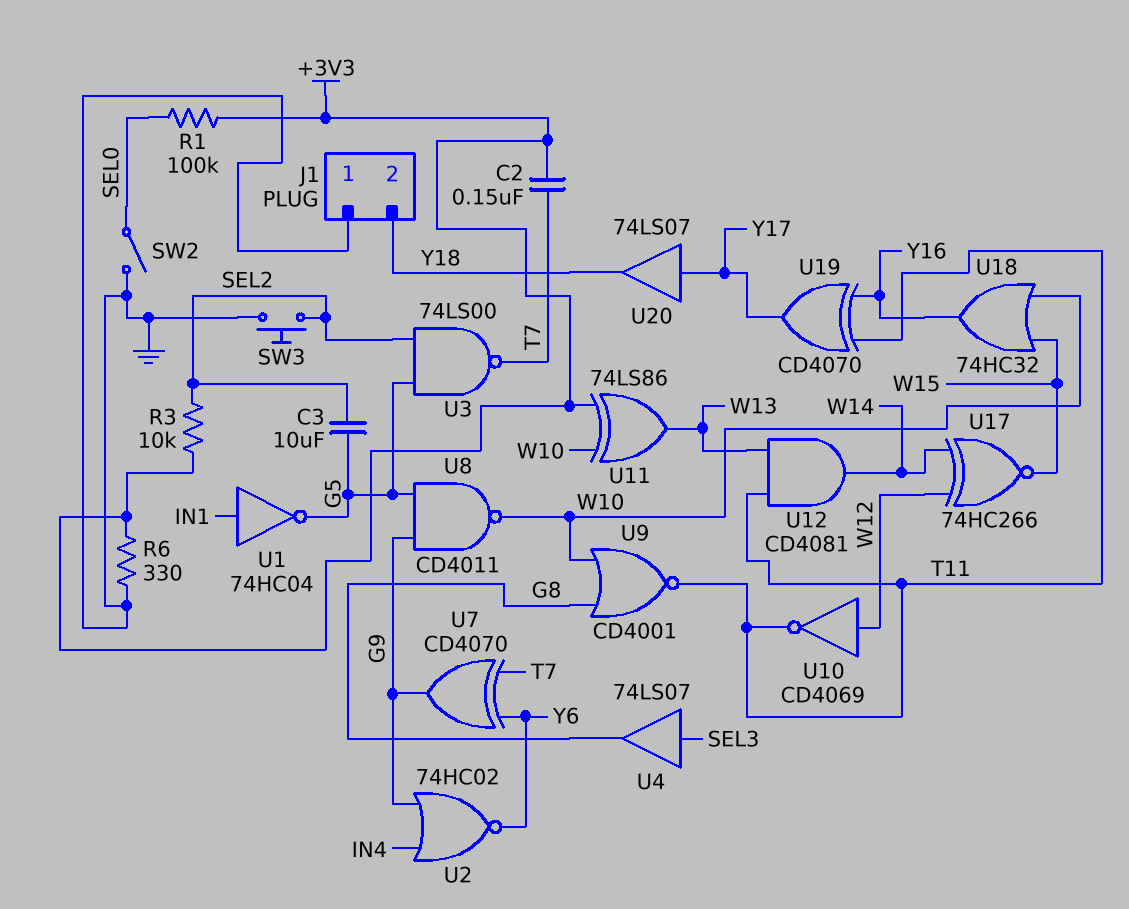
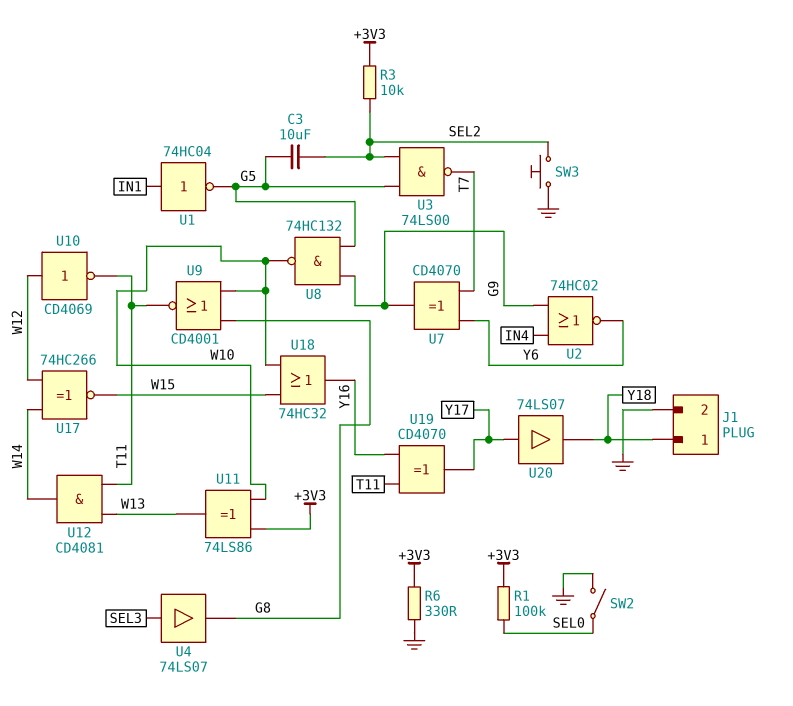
C2: 150nF (+3V3, T7) -> none
J1 pin 1: GND -> Y18
J1 pin 2: Y18 -> GND
U8: NAND CD4011 (in G5, in G9, out W10) -> NAND 74HC132 (in G5, in G9, out W10)

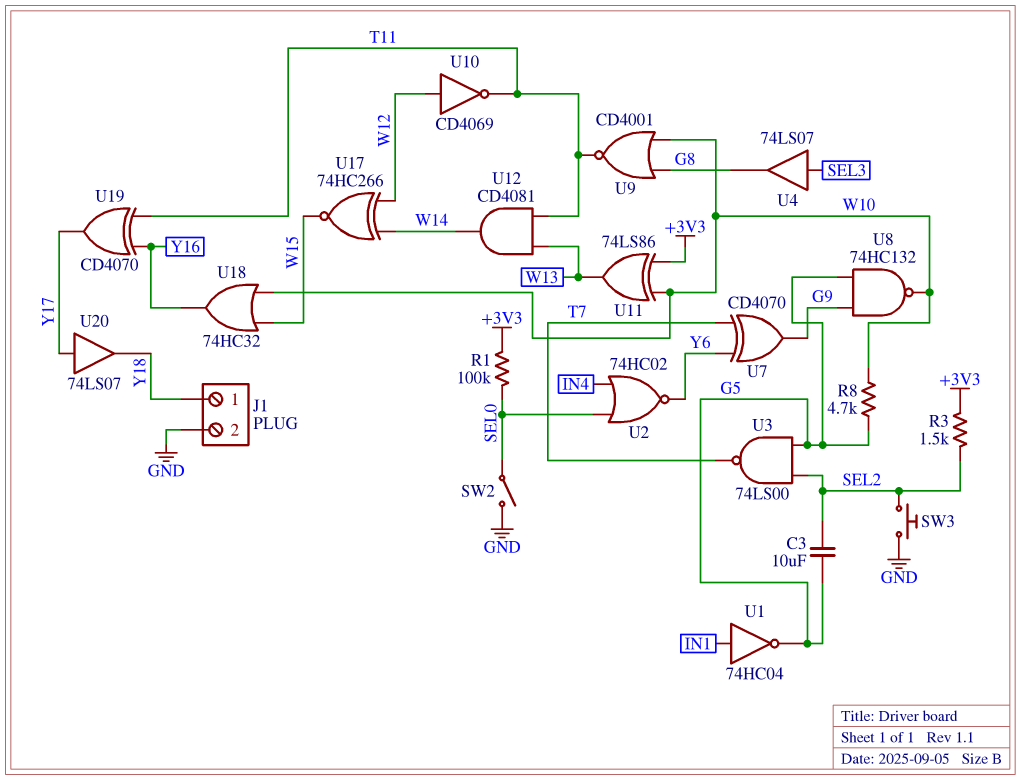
R3: 10k (+3V3, SEL2) -> 1.5k (+3V3, SEL2)
R6: 330 (+3V3, GND) -> none
R8: none -> 4.7k (G5, W10)
U2: NOR 74HC02 (in G9, in IN4, out Y6) -> NOR 74HC02 (in IN4, in SEL0, out Y6)

